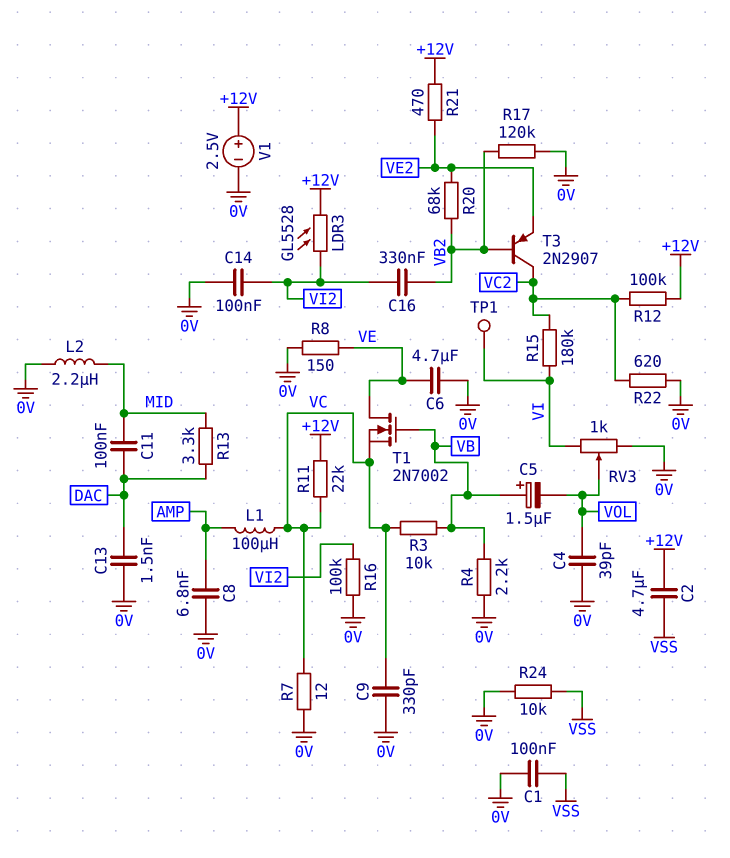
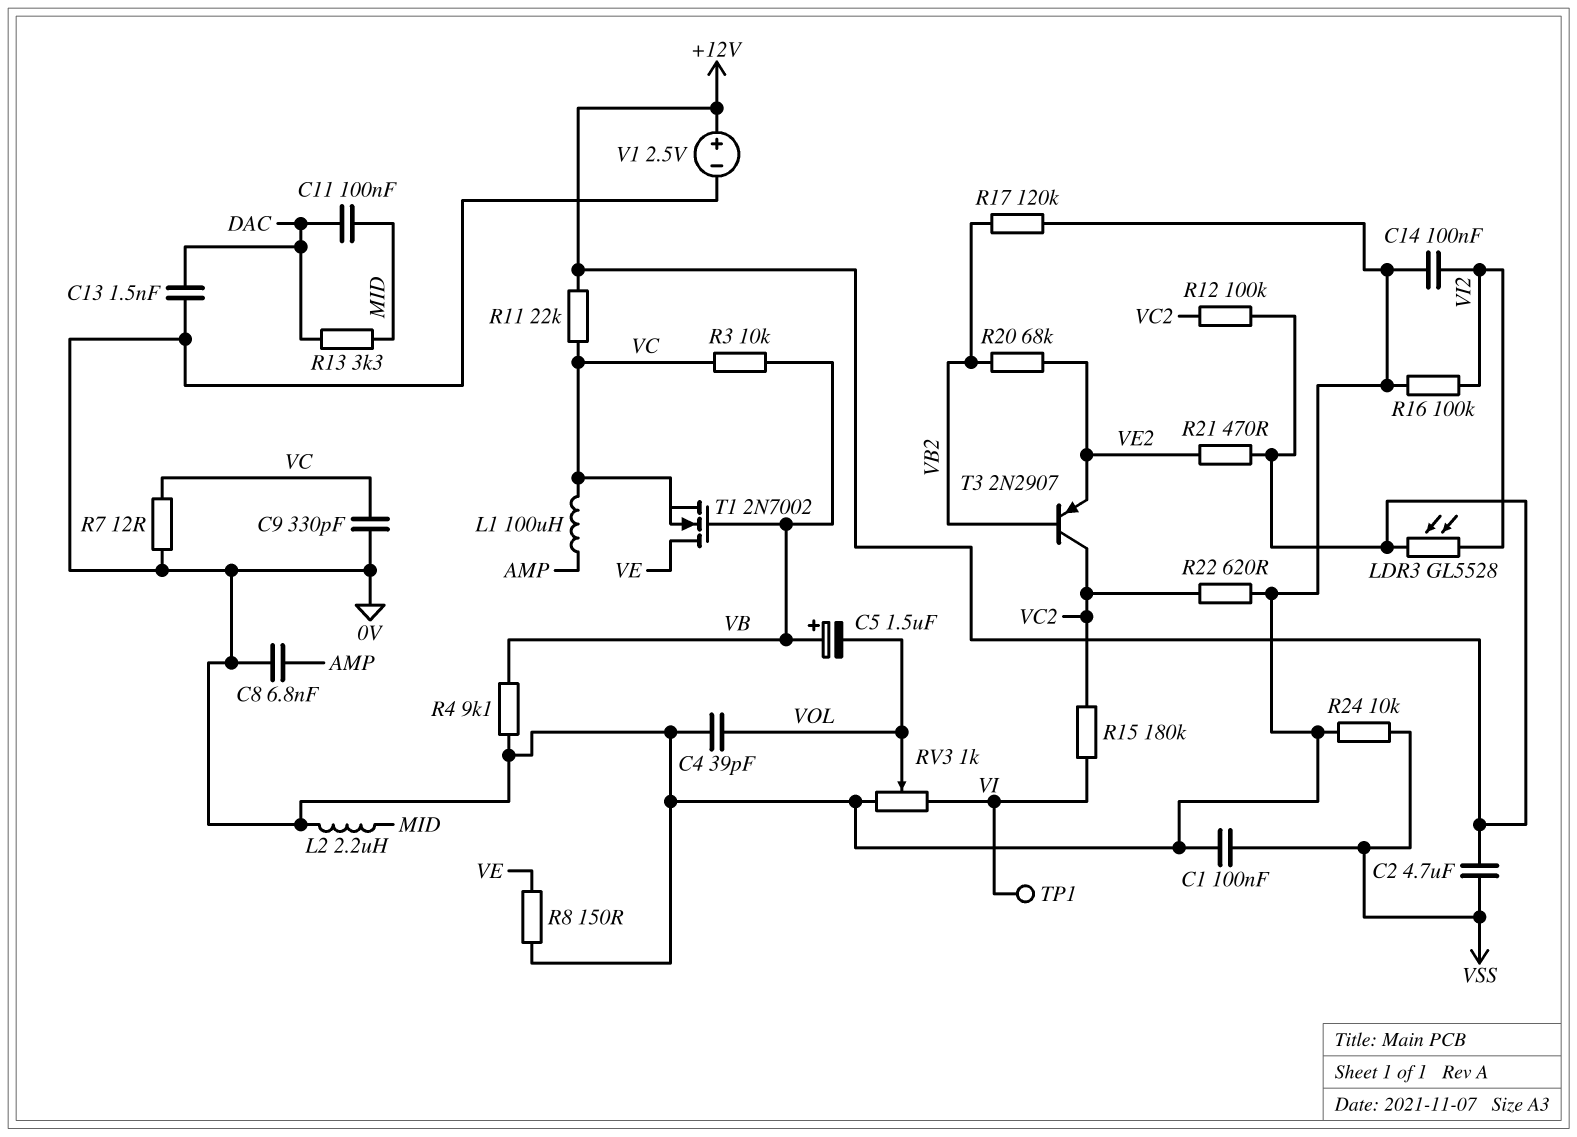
C6: 4.7uF (0V, VE) -> none
C16: 330nF (VB2, VI2) -> none
R4: 2.2k (0V, VB) -> 9.1k (0V, VB)

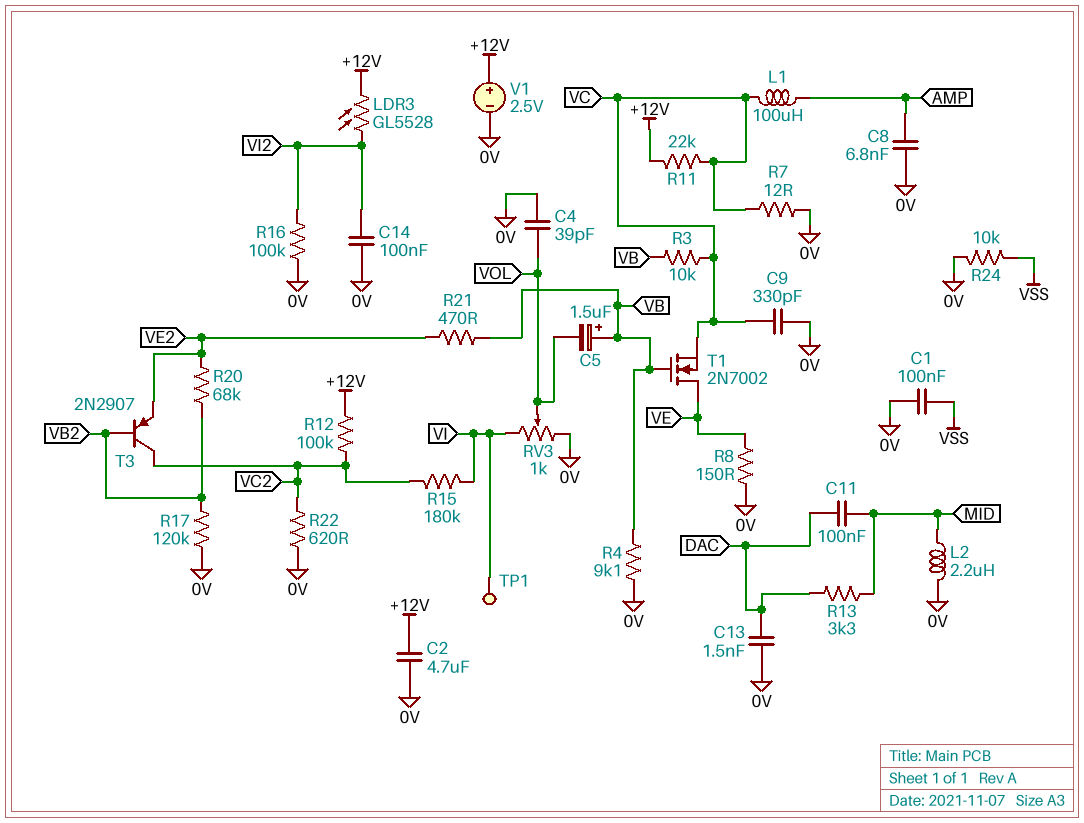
C2: 4.7uF (+12V, VSS) -> 4.7uF (+12V, 0V)
R21: 470 (+12V, VE2) -> 470 (VB, VE2)

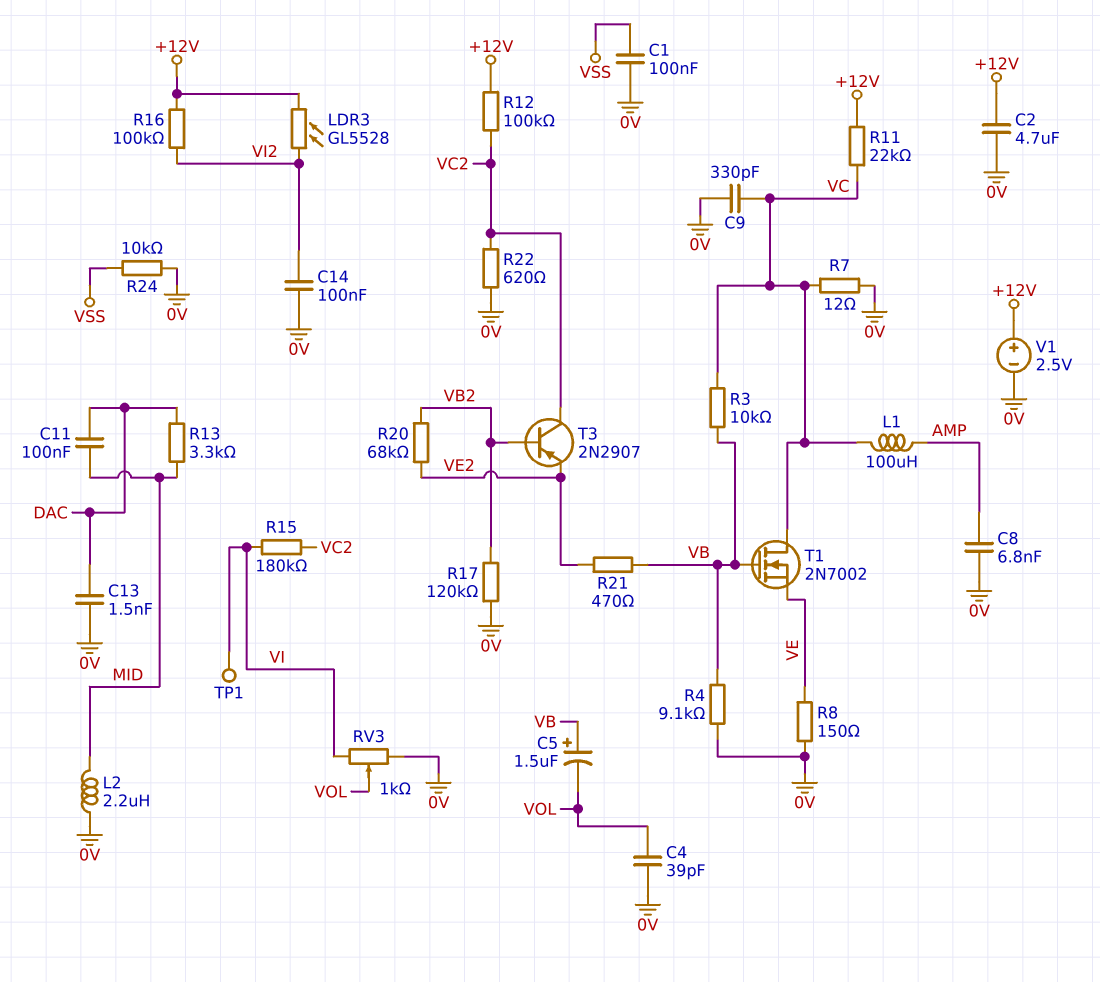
R16: 100k (0V, VI2) -> 100k (+12V, VI2)
T1: NMOS 2N7002 (G VB, D VE, S VC) -> NMOS 2N7002 (G VB, D VC, S VE)

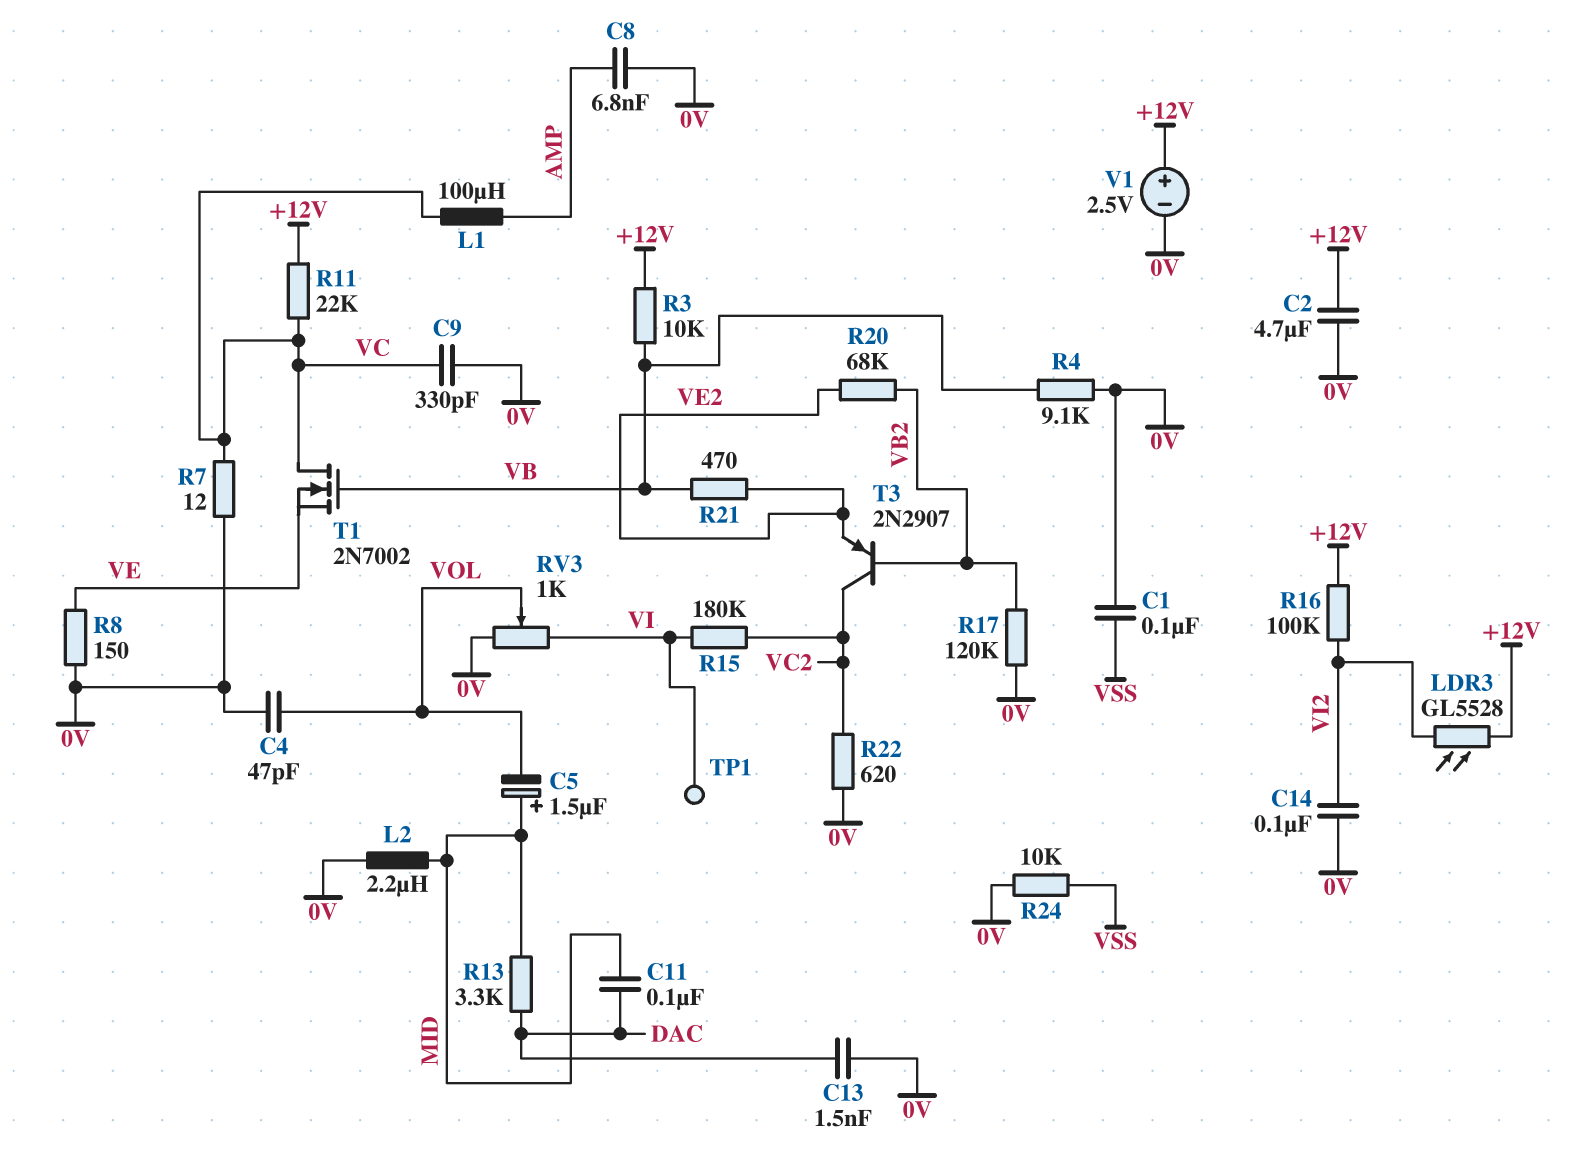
C4: 39pF (0V, VOL) -> 47pF (0V, VOL)
C5: 1.5uF (plus VB, minus VOL) -> 1.5uF (plus MID, minus VOL)
R3: 10k (VB, VC) -> 10k (+12V, VB)
R12: 100k (+12V, VC2) -> none

